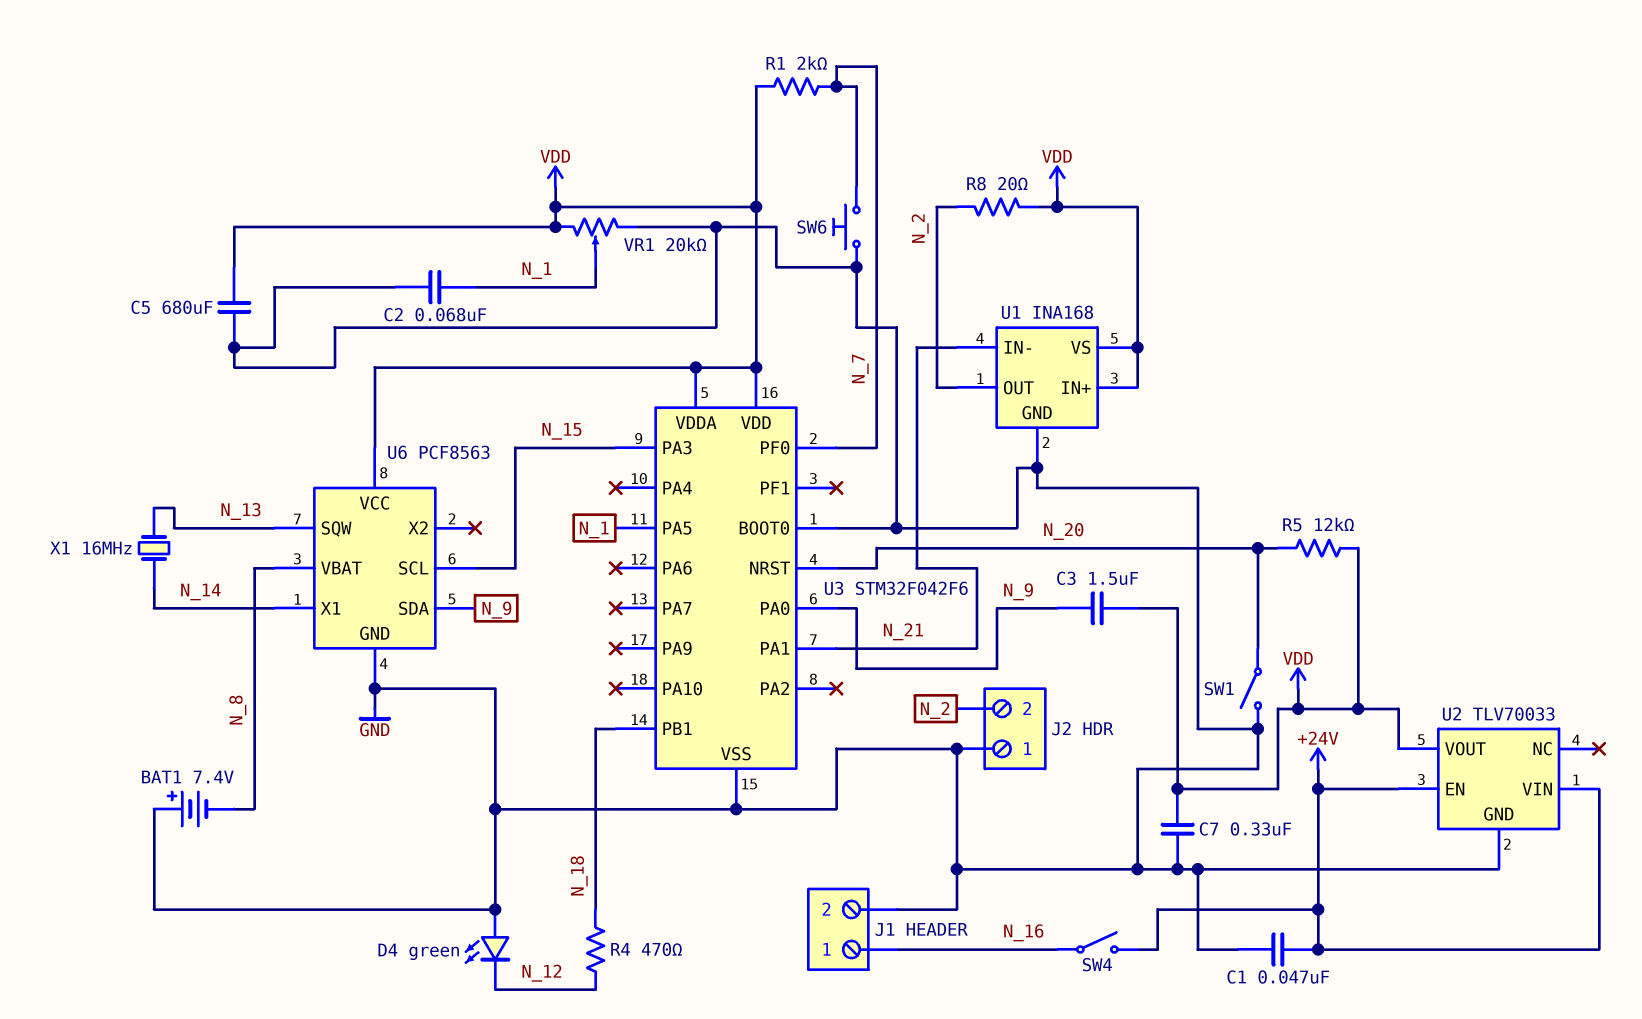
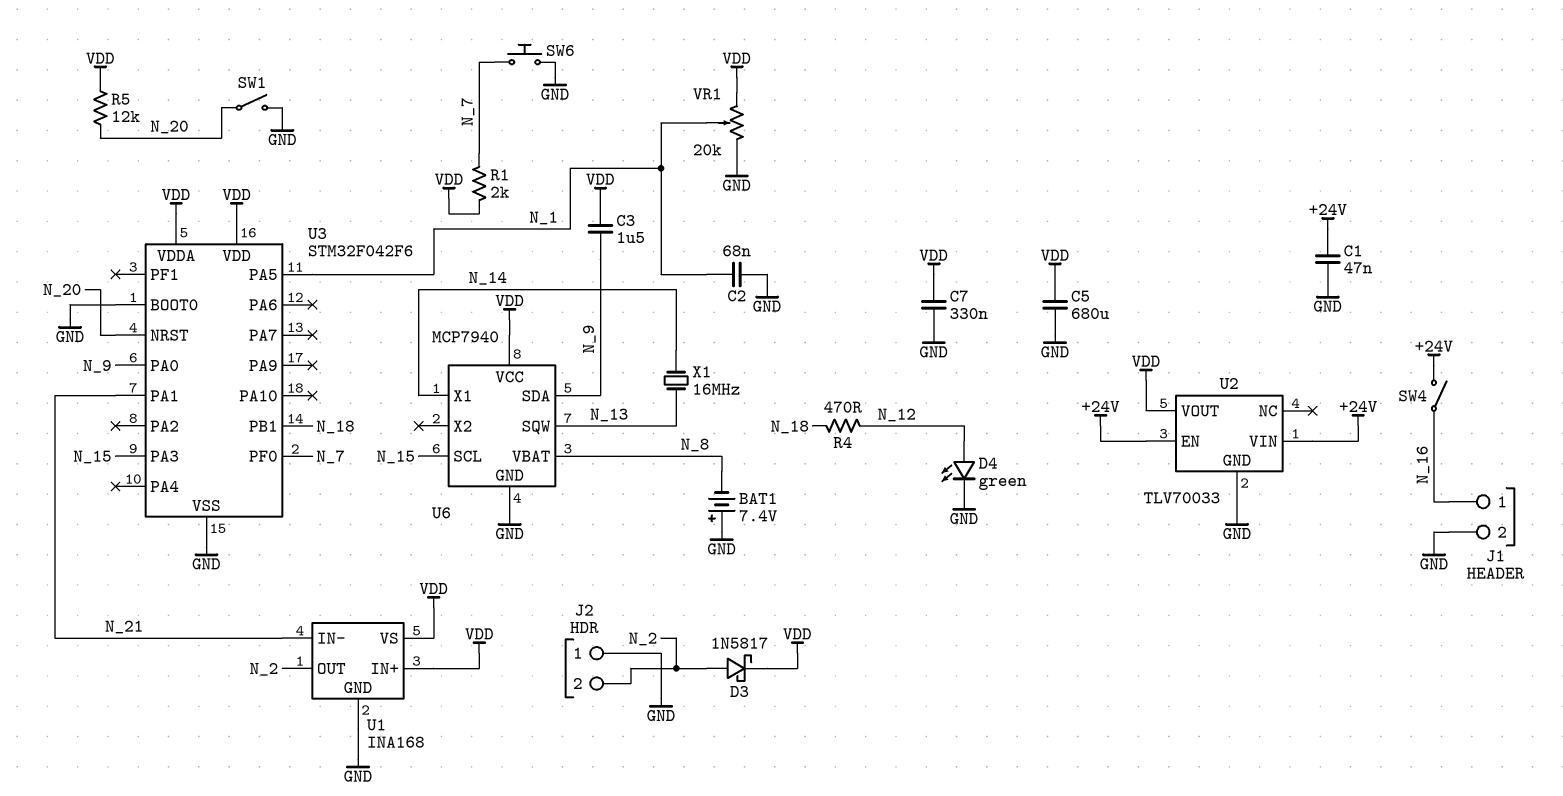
D3: none -> schottky 1N5817 (A N_2, K VDD)
D4: LED green (A GND, K N_12) -> LED green (A N_12, K GND)
R8: 20 (N_2, VDD) -> none
U6: PCF8563 -> MCP7940

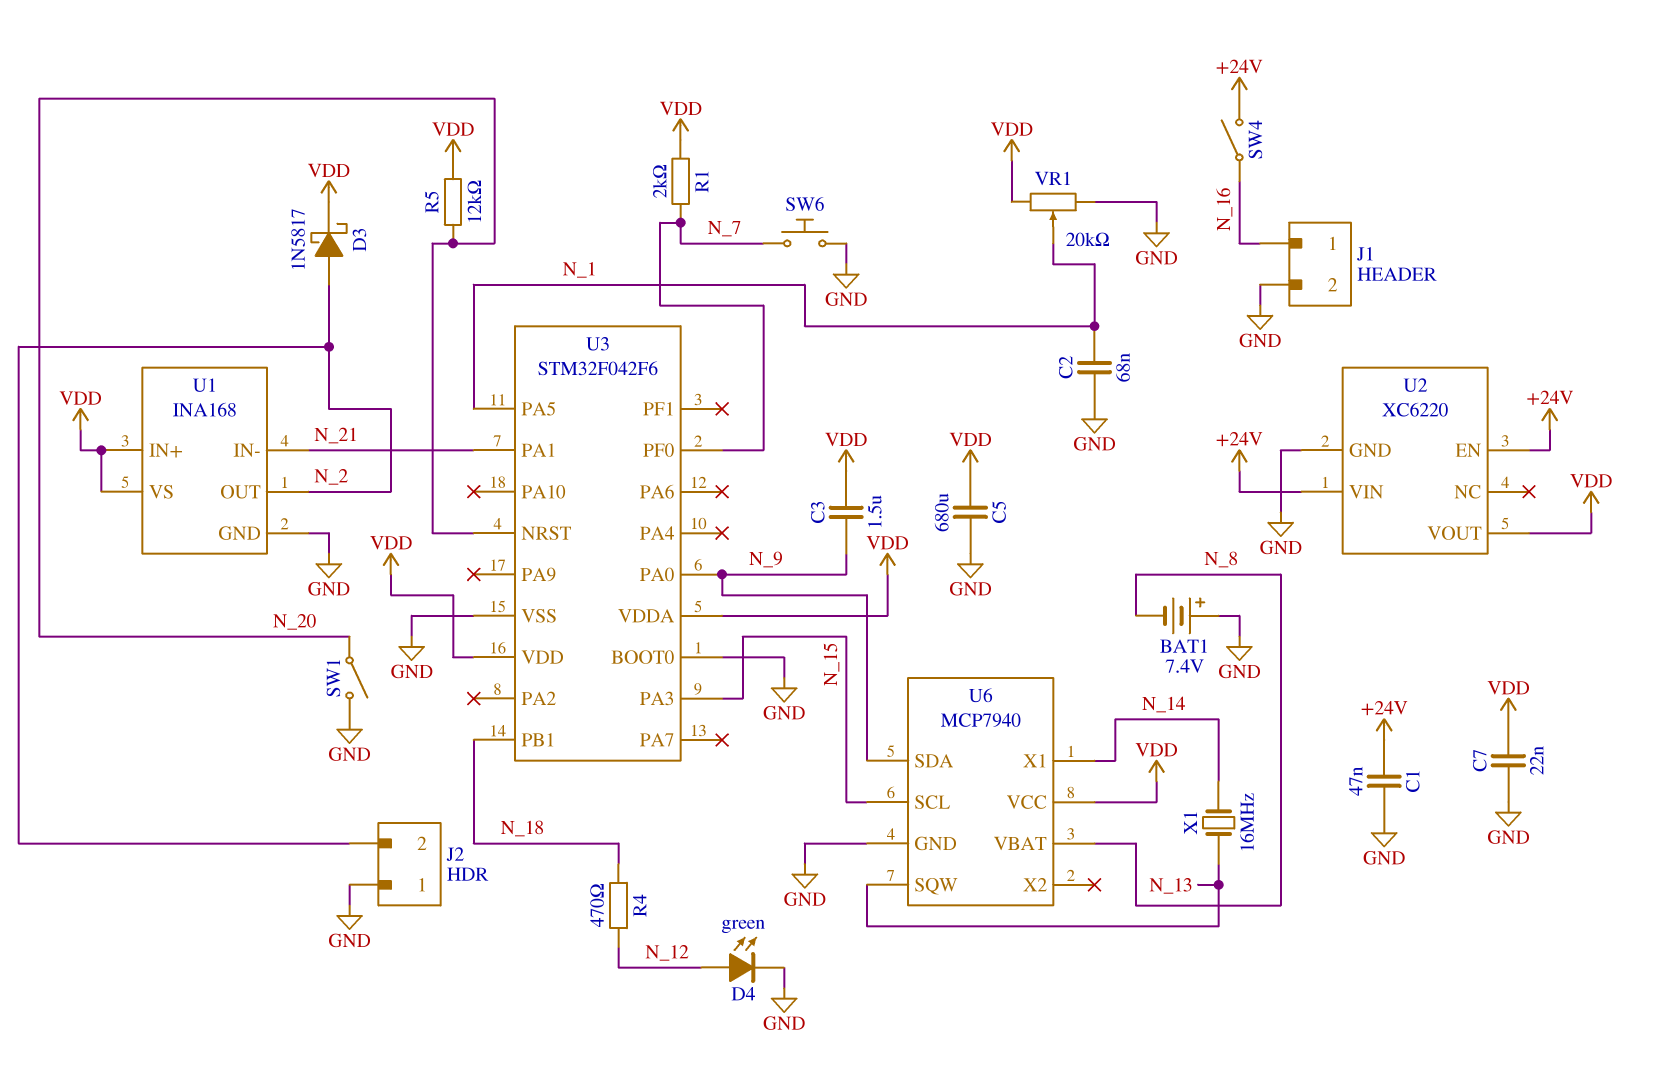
C7: 330nF (GND, VDD) -> 22nF (GND, VDD)
U2: TLV70033 -> XC6220

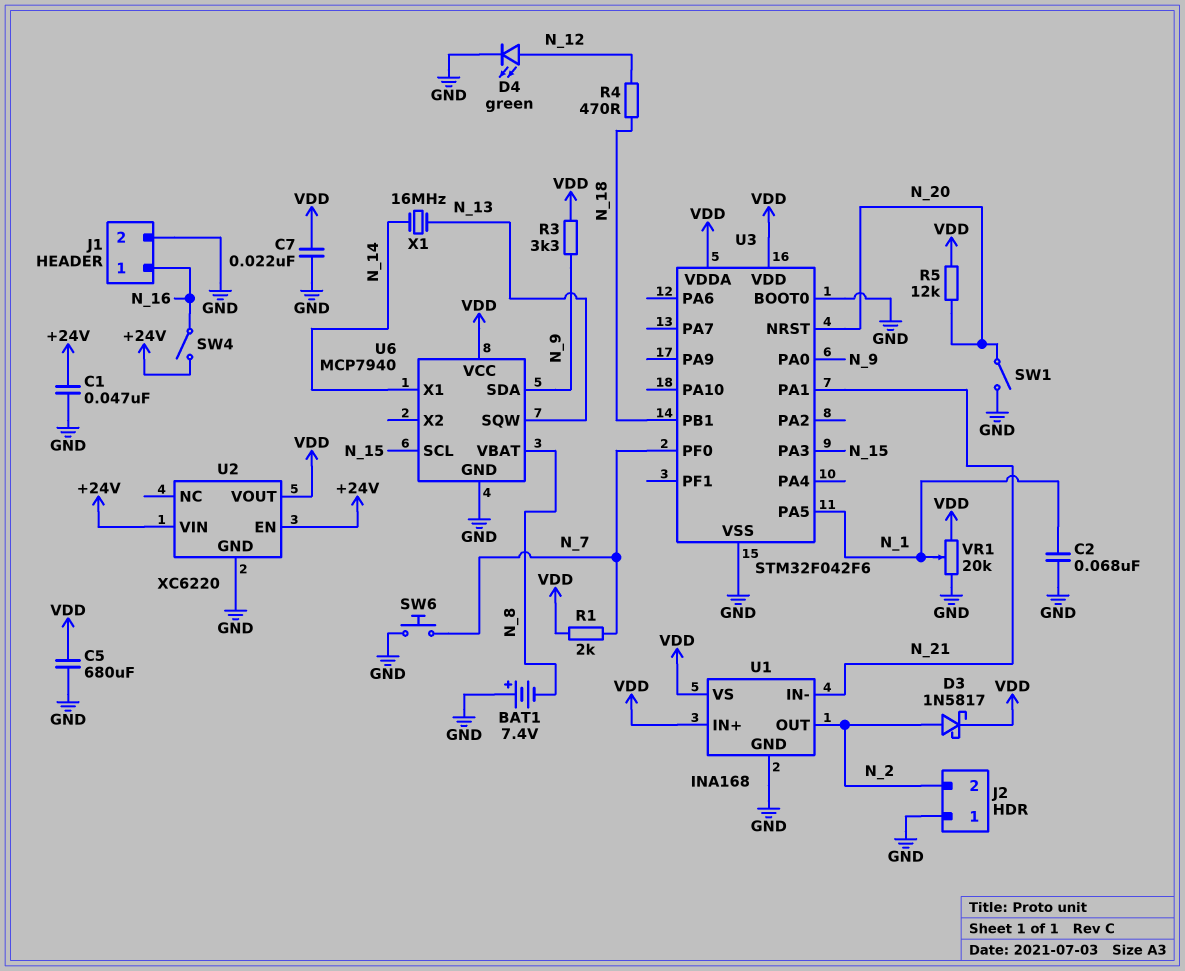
C3: 1.5uF (N_9, VDD) -> none
R3: none -> 3.3k (N_9, VDD)

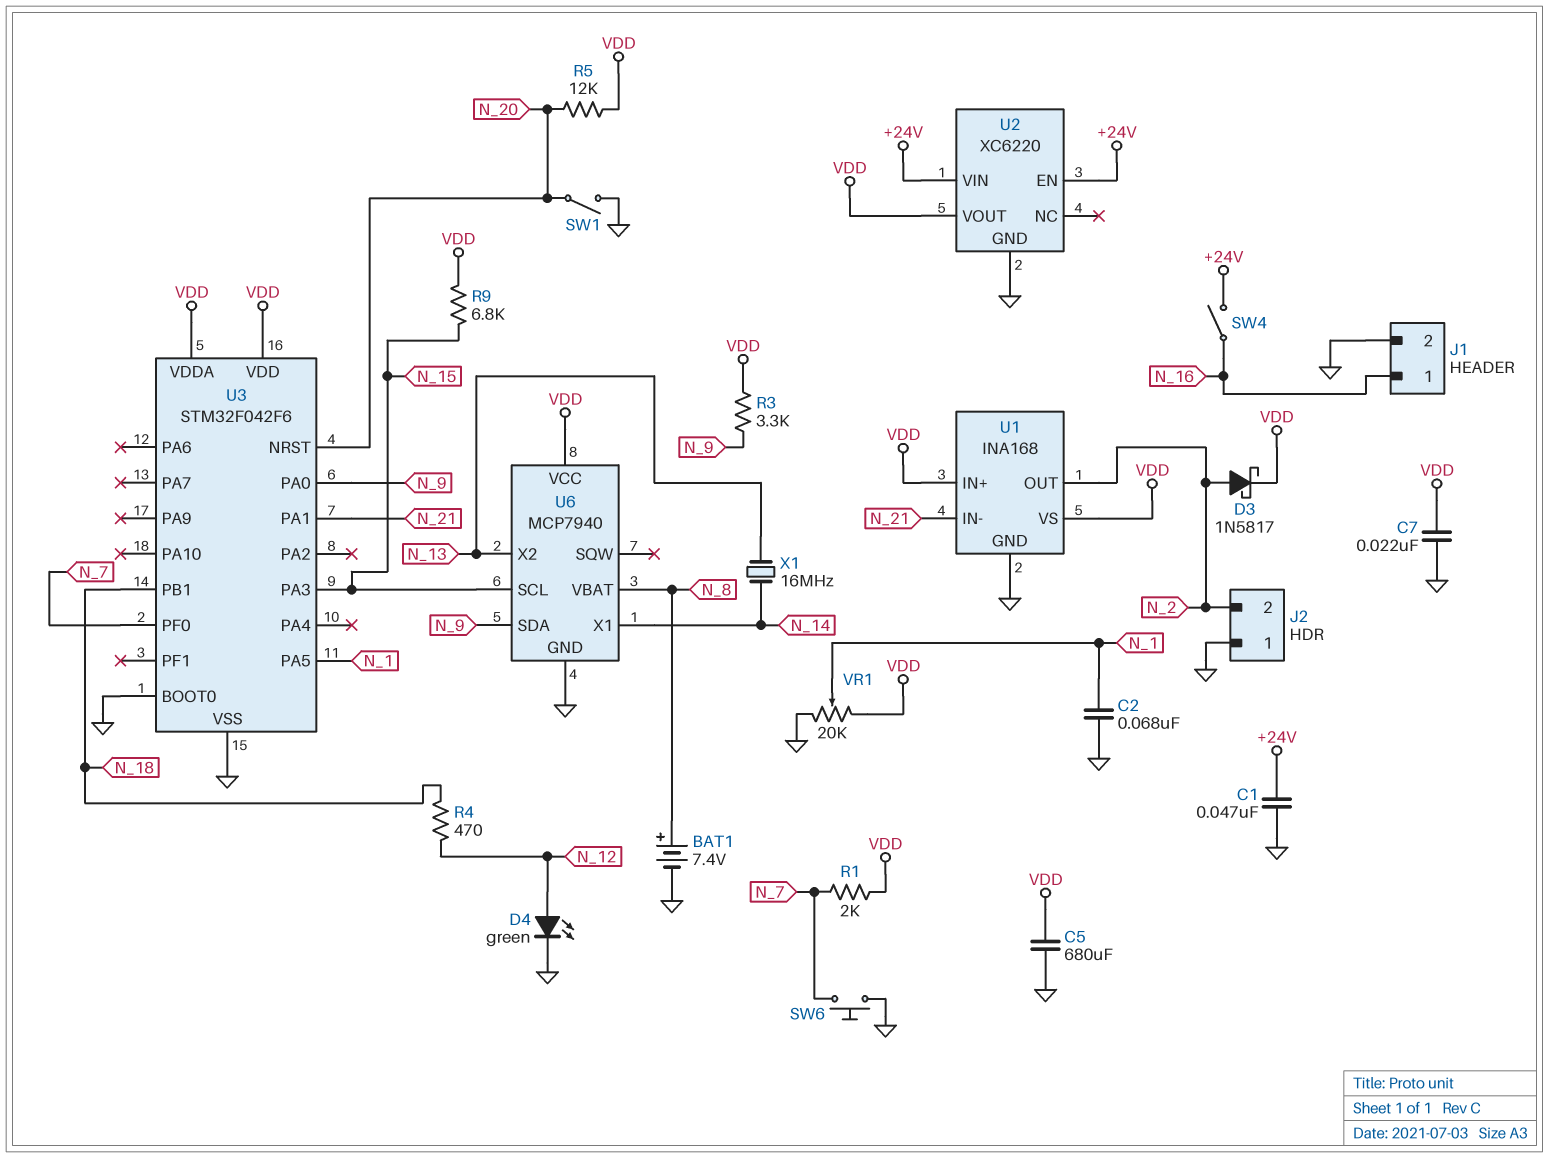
BAT1: 7.4V (plus GND, minus N_8) -> 7.4V (plus N_8, minus GND)
R9: none -> 6.8k (N_15, VDD)
U6 pin SQW: N_13 -> none
U6 pin X2: none -> N_13

